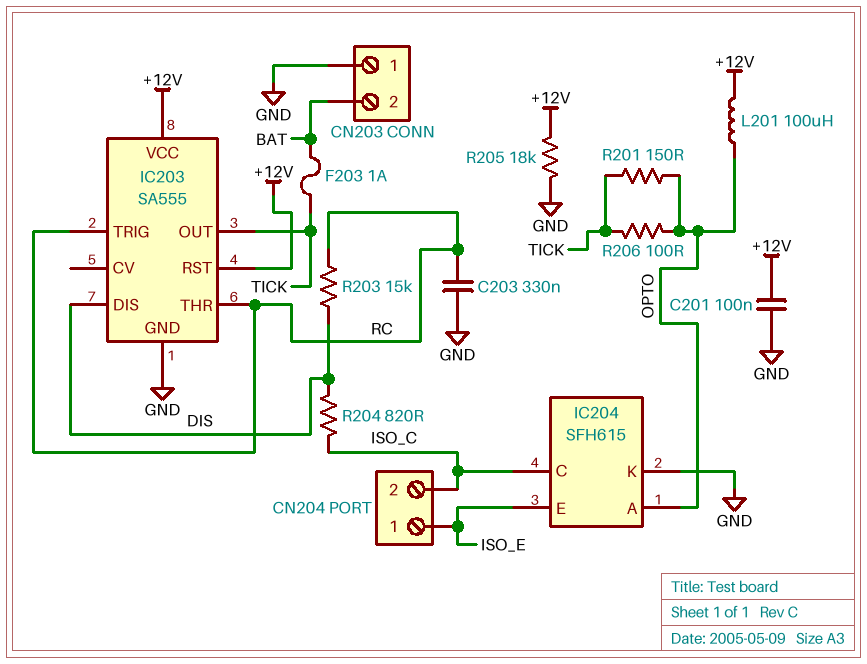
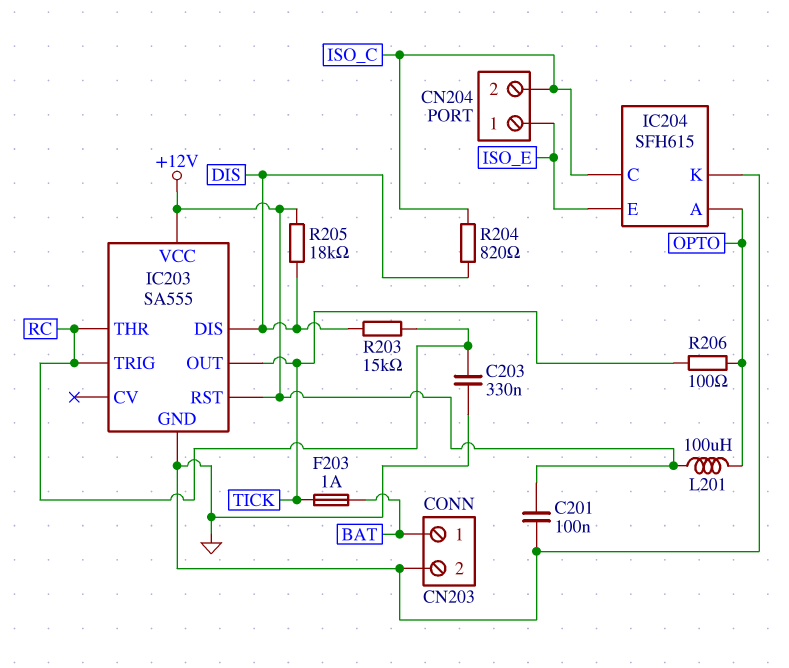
CN203 pin 1: GND -> BAT
CN203 pin 2: BAT -> GND
R201: 150 (OPTO, TICK) -> none
R205: 18k (+12V, GND) -> 18k (+12V, DIS)

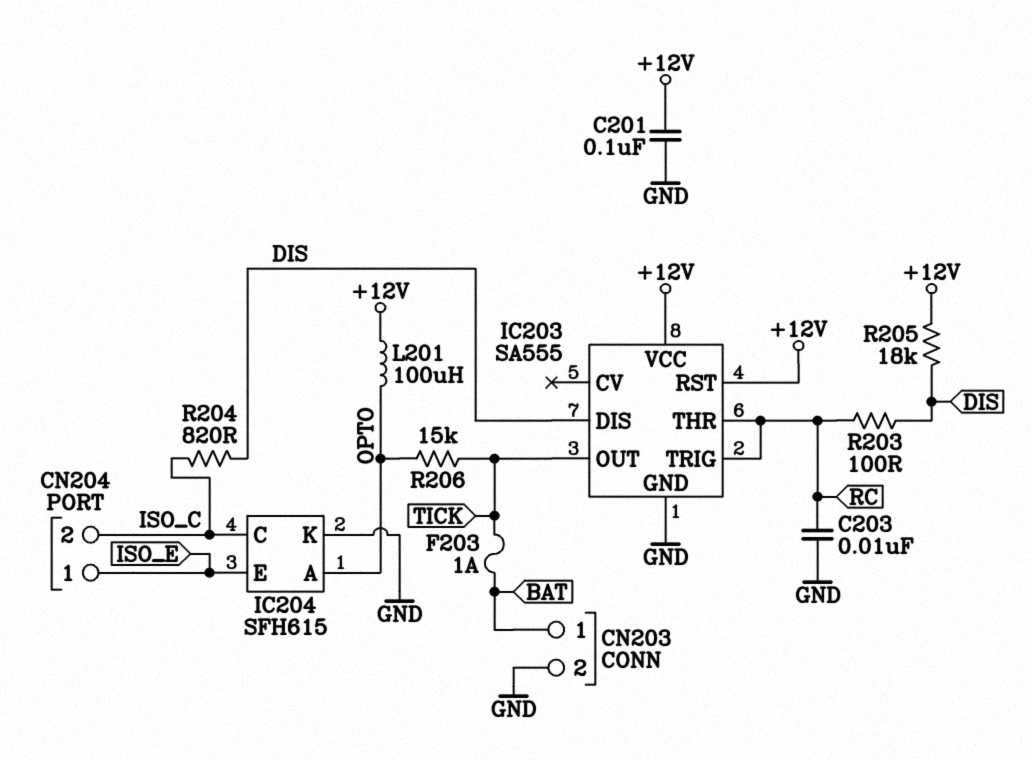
C203: 330nF (GND, RC) -> 10nF (GND, RC)
R203: 15k (DIS, RC) -> 100 (DIS, RC)
R206: 100 (OPTO, TICK) -> 15k (OPTO, TICK)

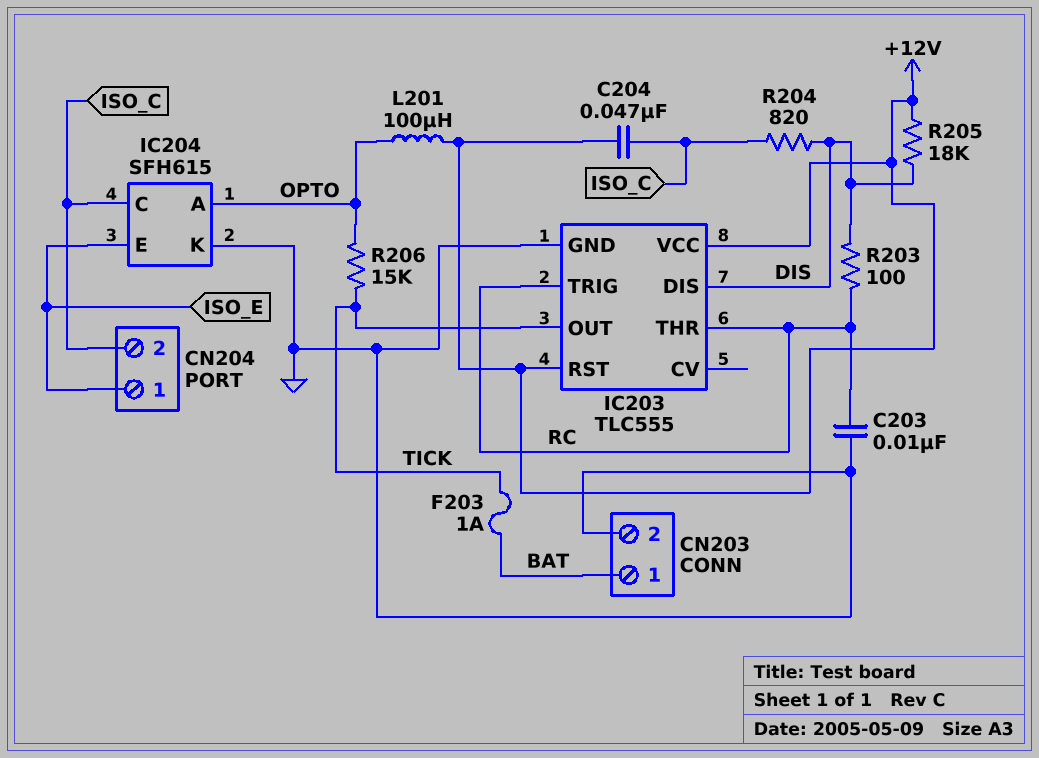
C201: 100nF (+12V, GND) -> none
C204: none -> 47nF (+12V, ISO_C)
IC203: SA555 -> TLC555

